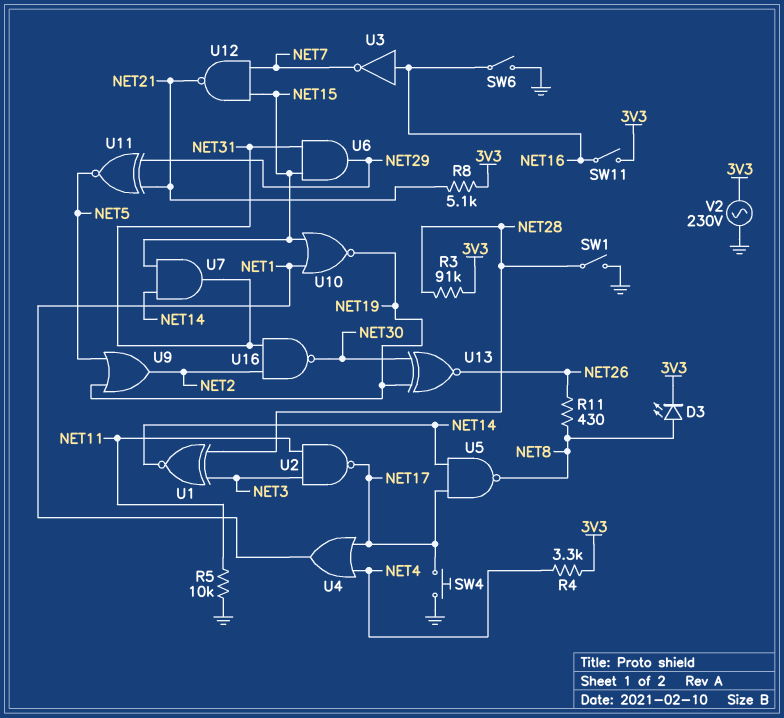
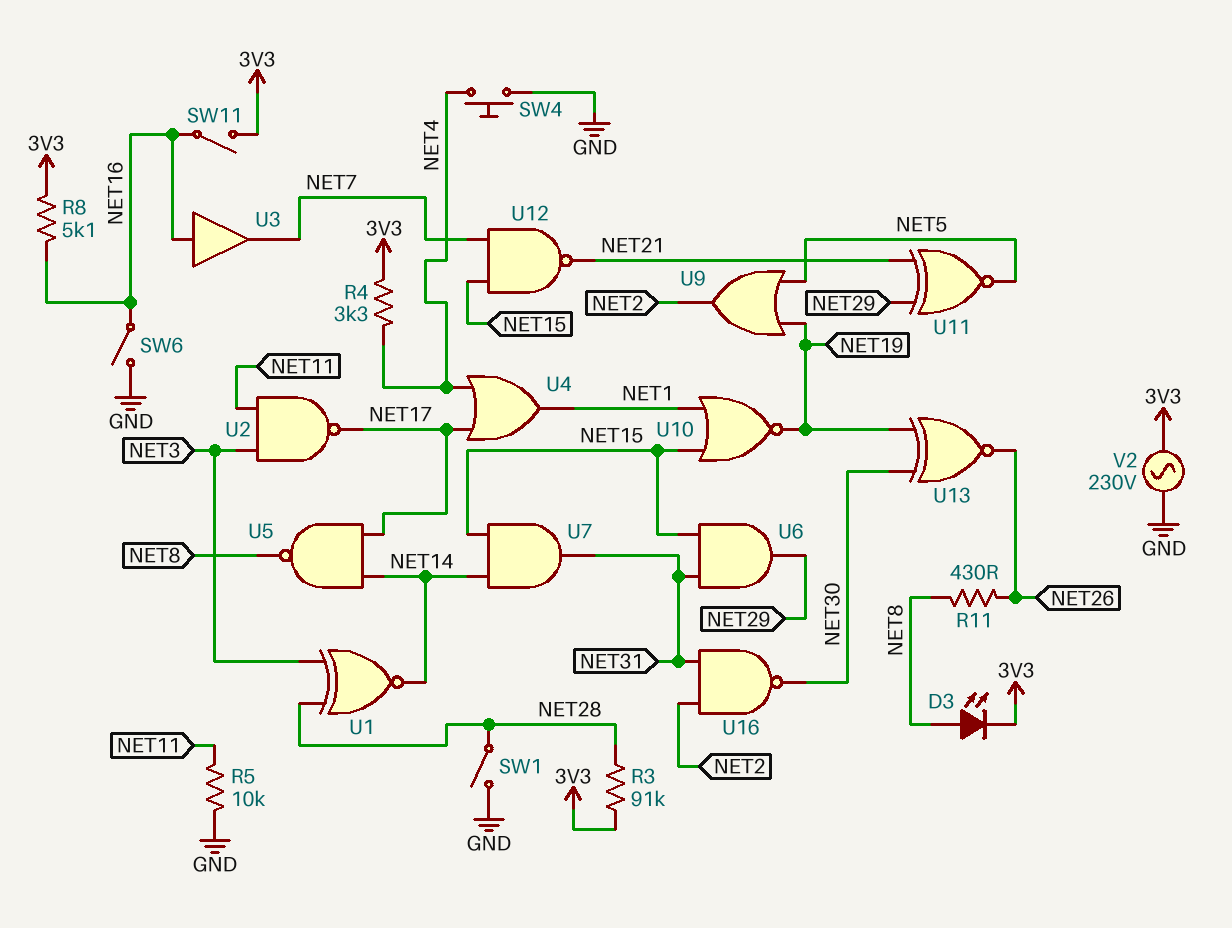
R8: 5.1k (3V3, NET21) -> 5.1k (3V3, NET16)
SW4: button (GND, NET17) -> button (GND, NET4)
U3: NOT (in NET16, out NET7) -> buffer (in NET16, out NET7)

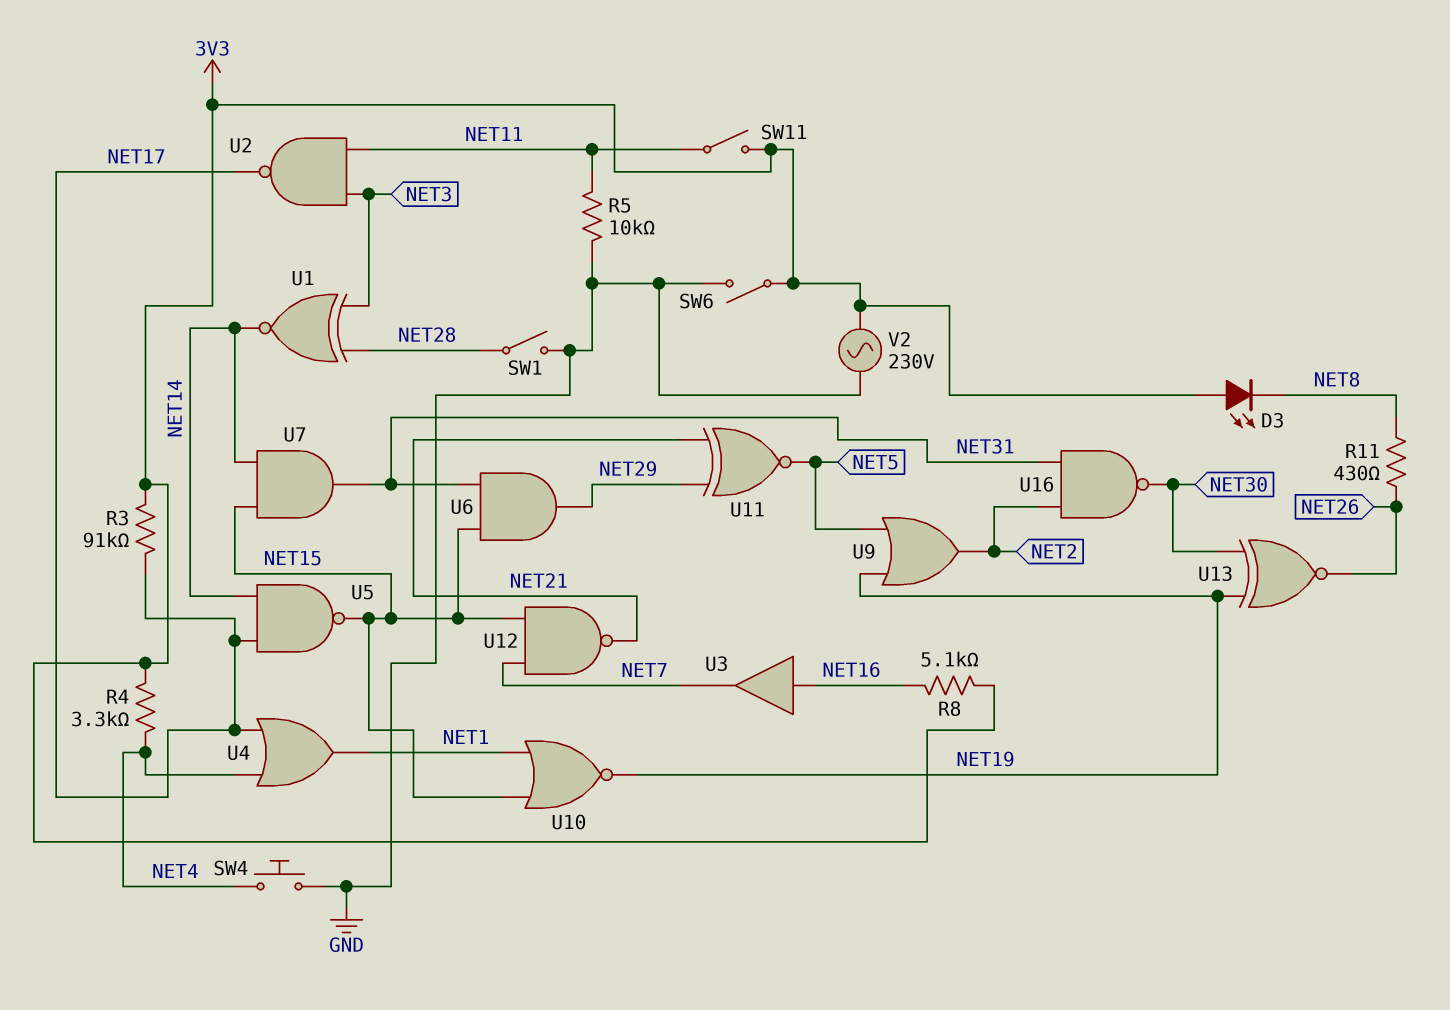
D3: LED (A NET8, K 3V3) -> LED (A 3V3, K NET8)
R3: 91k (3V3, NET28) -> 91k (3V3, NET17)
SW6: switch (GND, NET16) -> switch (3V3, GND)
SW11: switch (3V3, NET16) -> switch (3V3, NET11)
U5: NAND (in NET14, in NET17, out NET8) -> NAND (in NET14, in NET17, out NET15)

